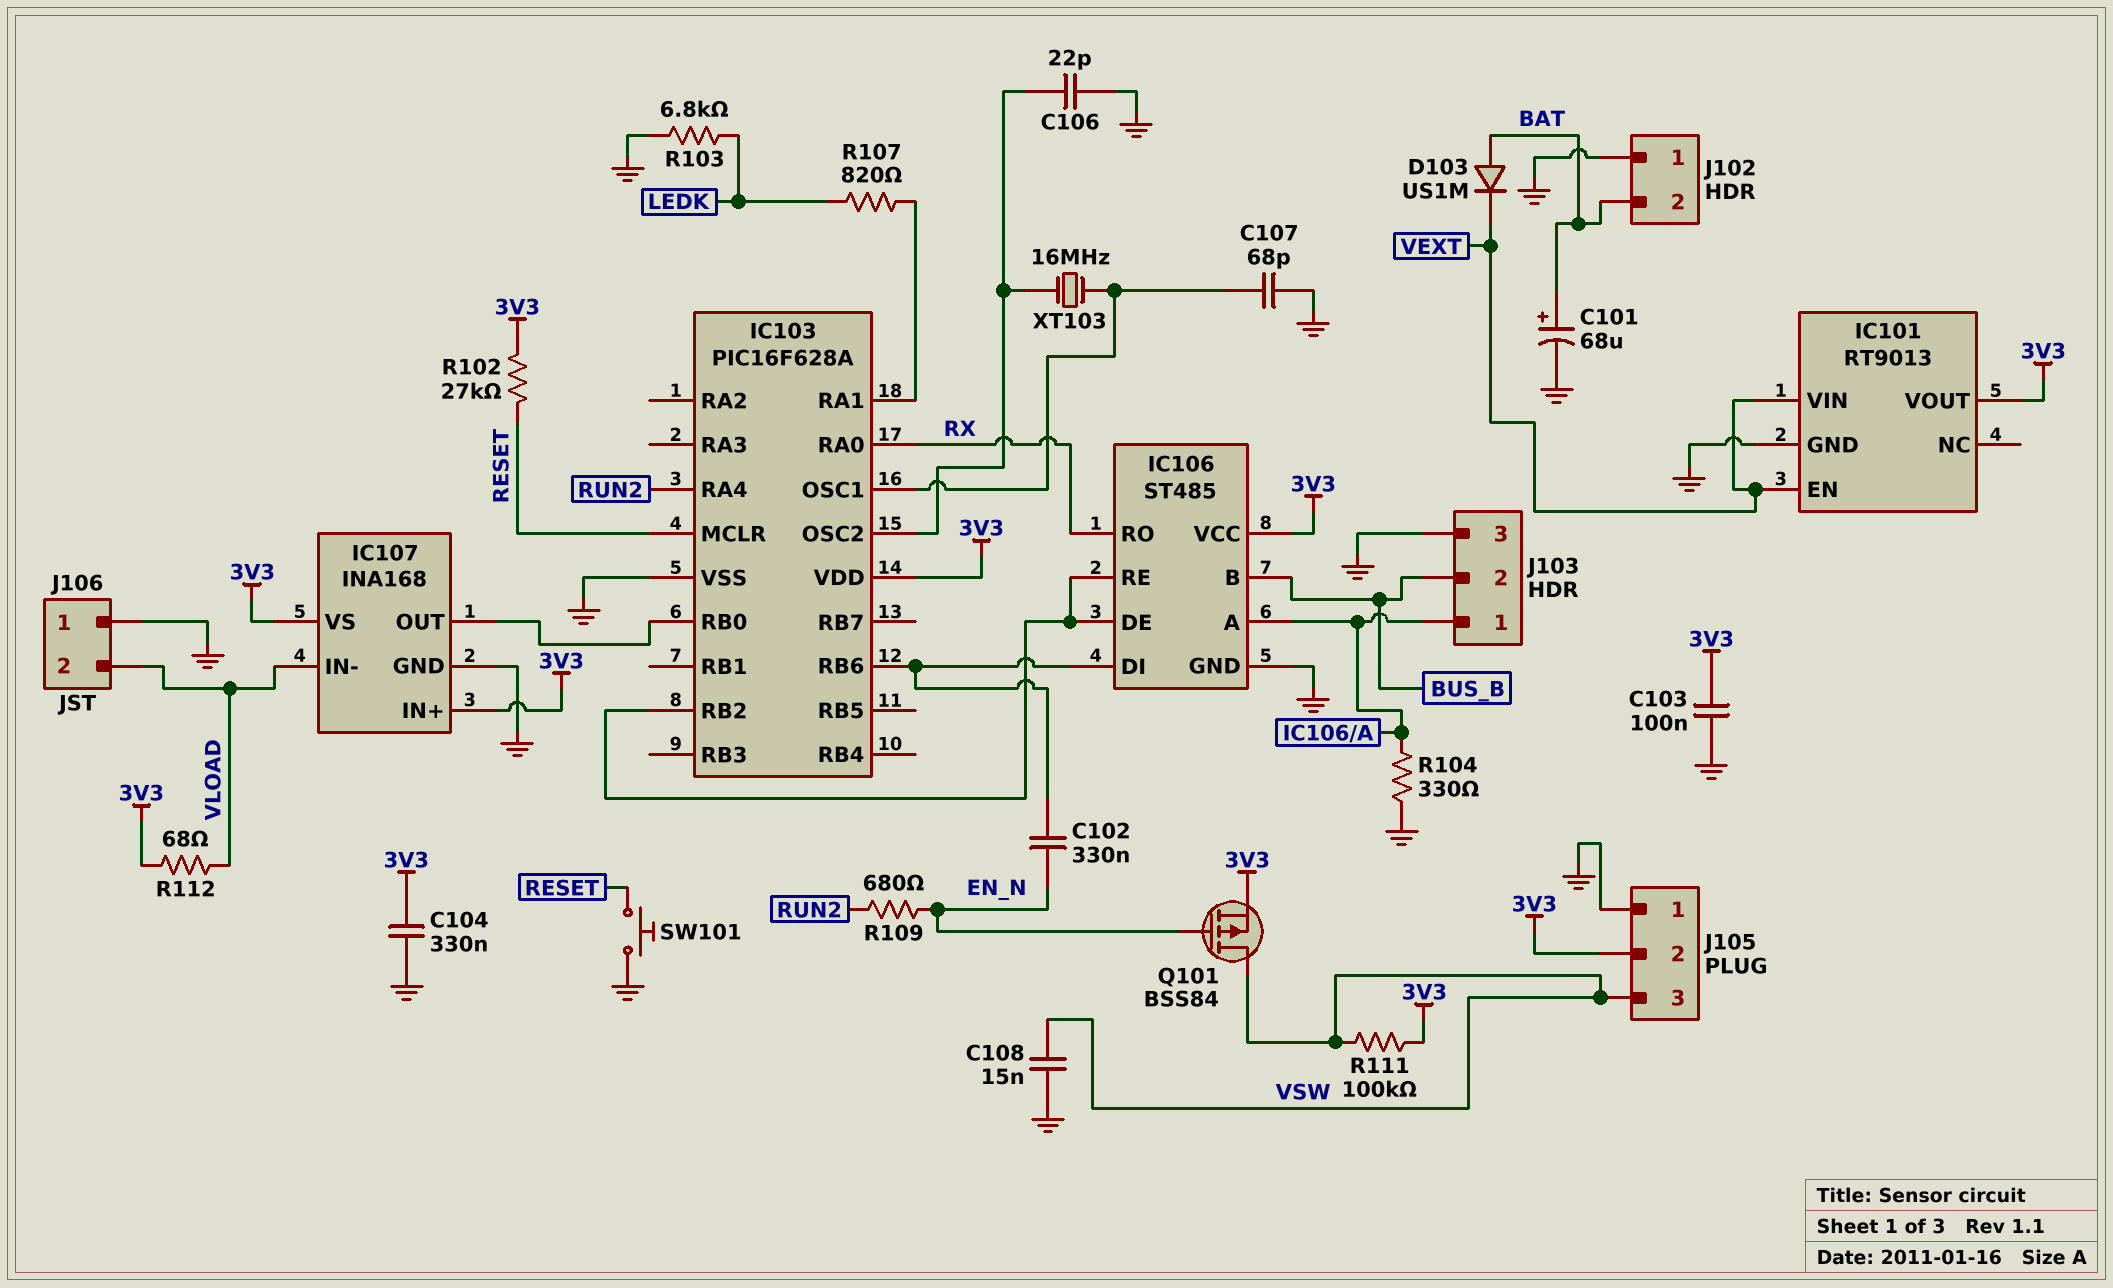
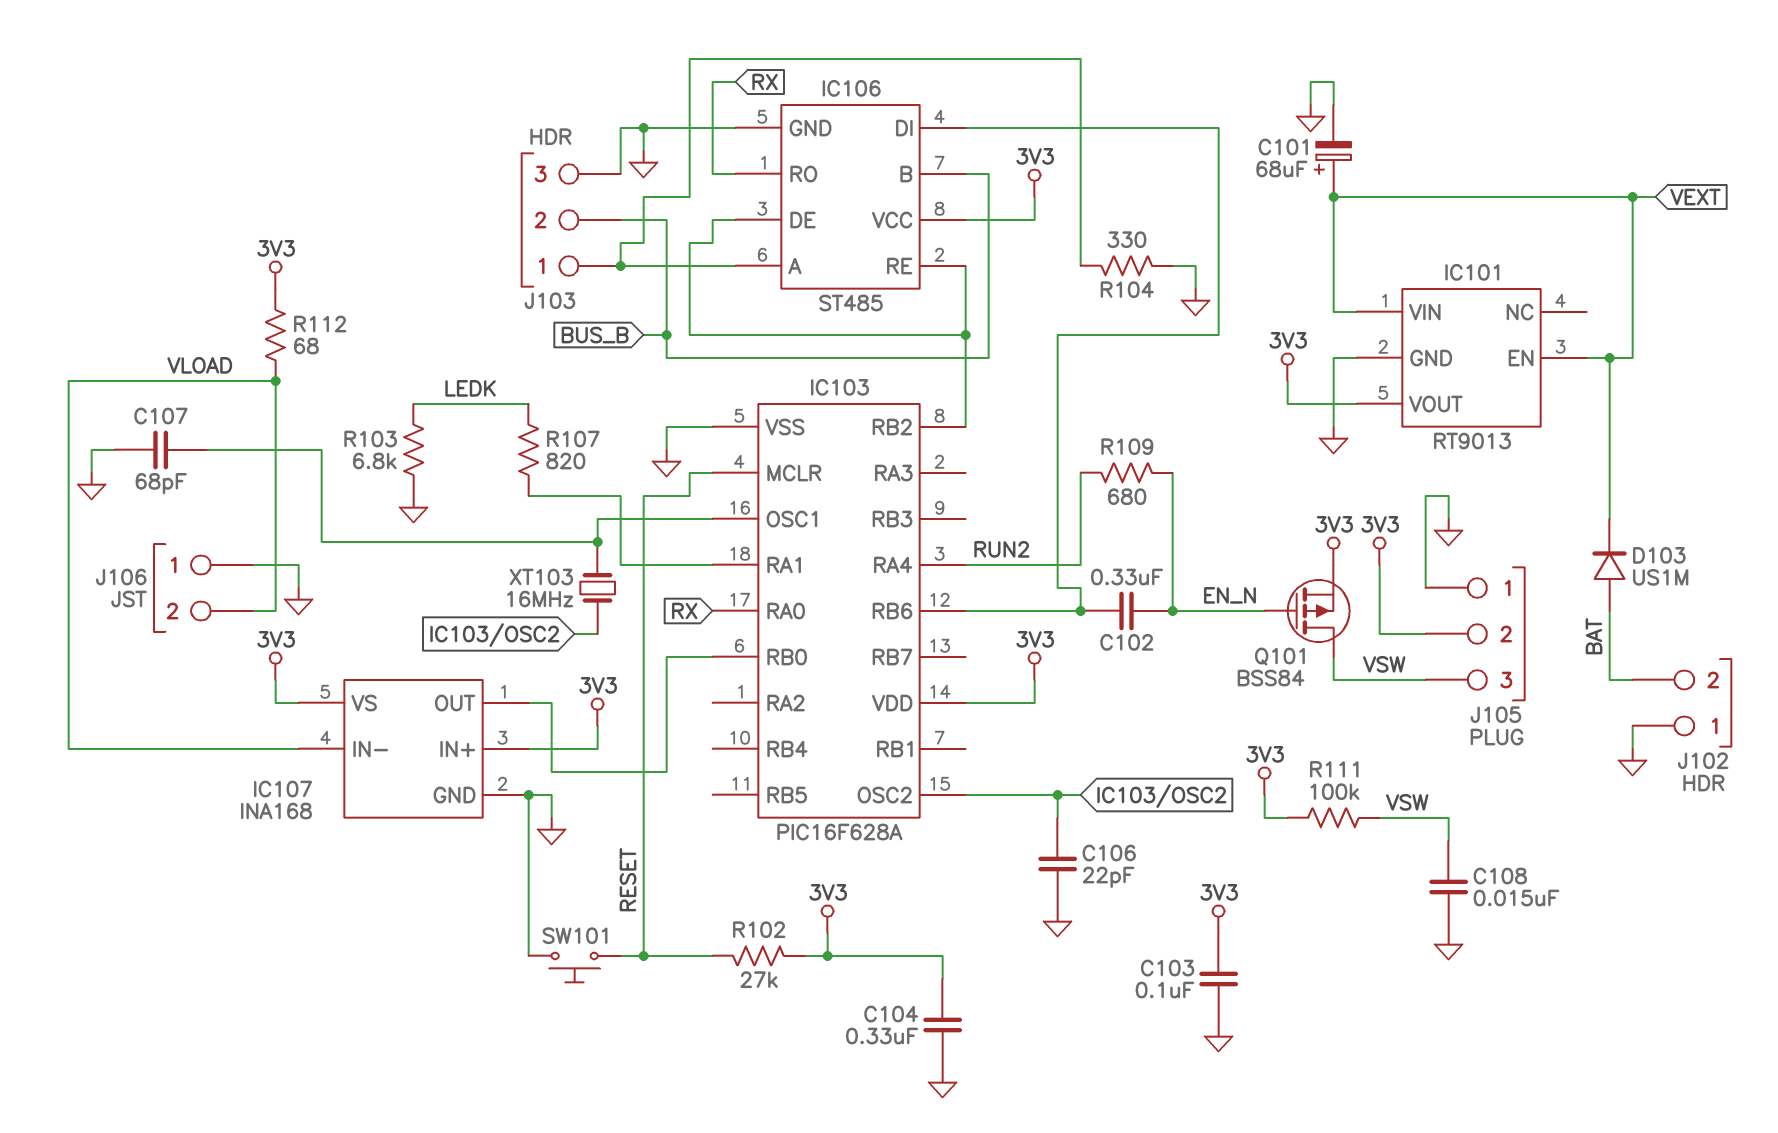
C101: 68uF (plus BAT, minus GND) -> 68uF (plus VEXT, minus GND)

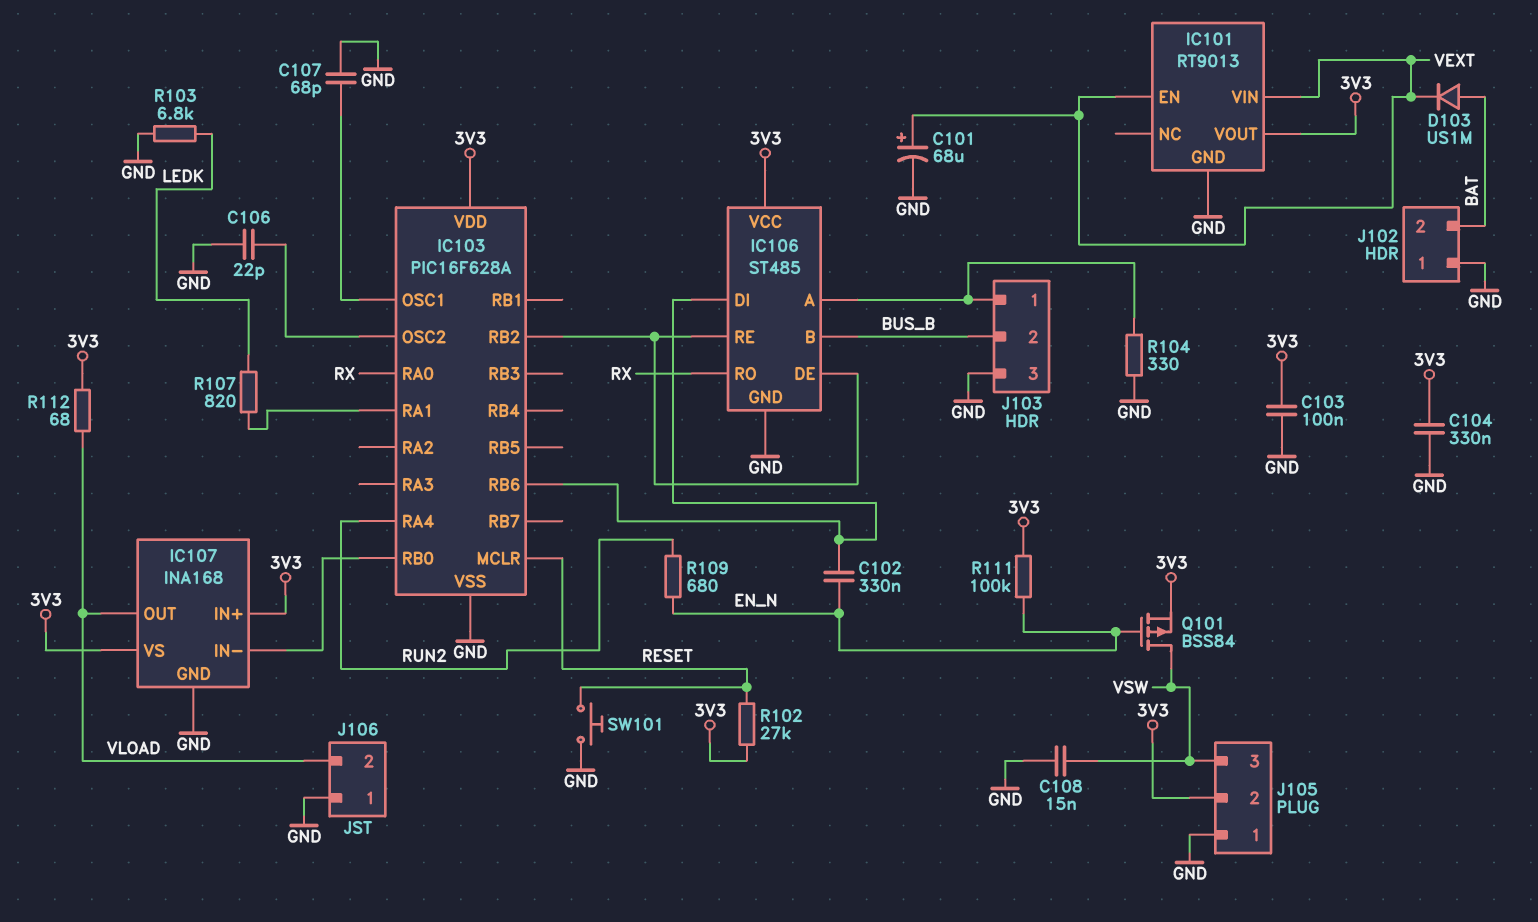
IC107 pin IN-: VLOAD -> IC103/RB0
IC107 pin OUT: IC103/RB0 -> VLOAD
R111: 100k (3V3, VSW) -> 100k (3V3, EN_N)
XT103: 16MHz (IC103/OSC1, IC103/OSC2) -> none

